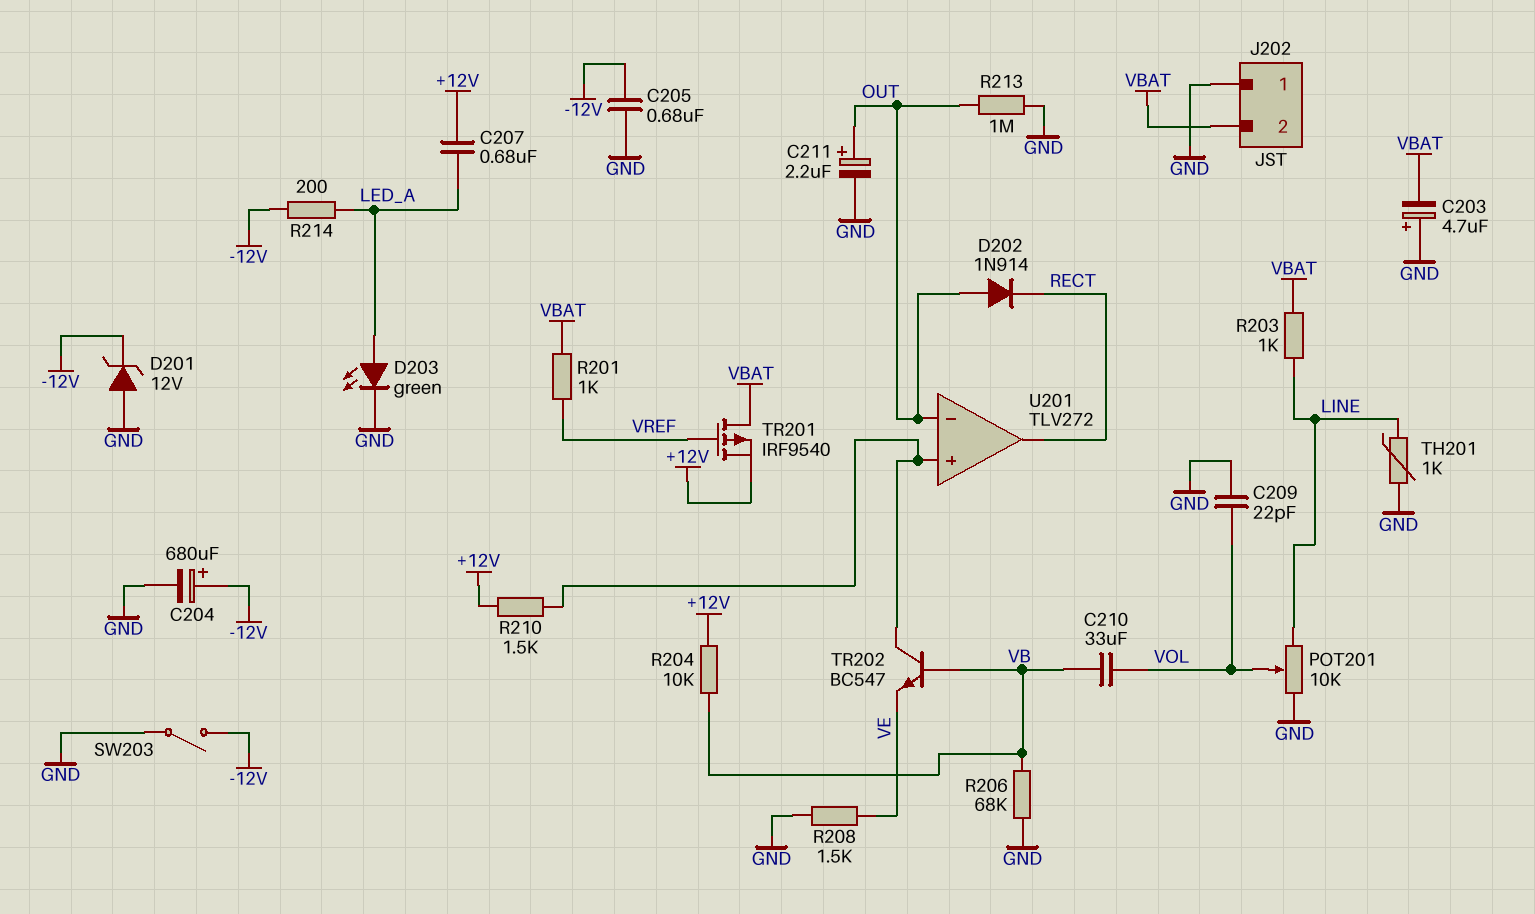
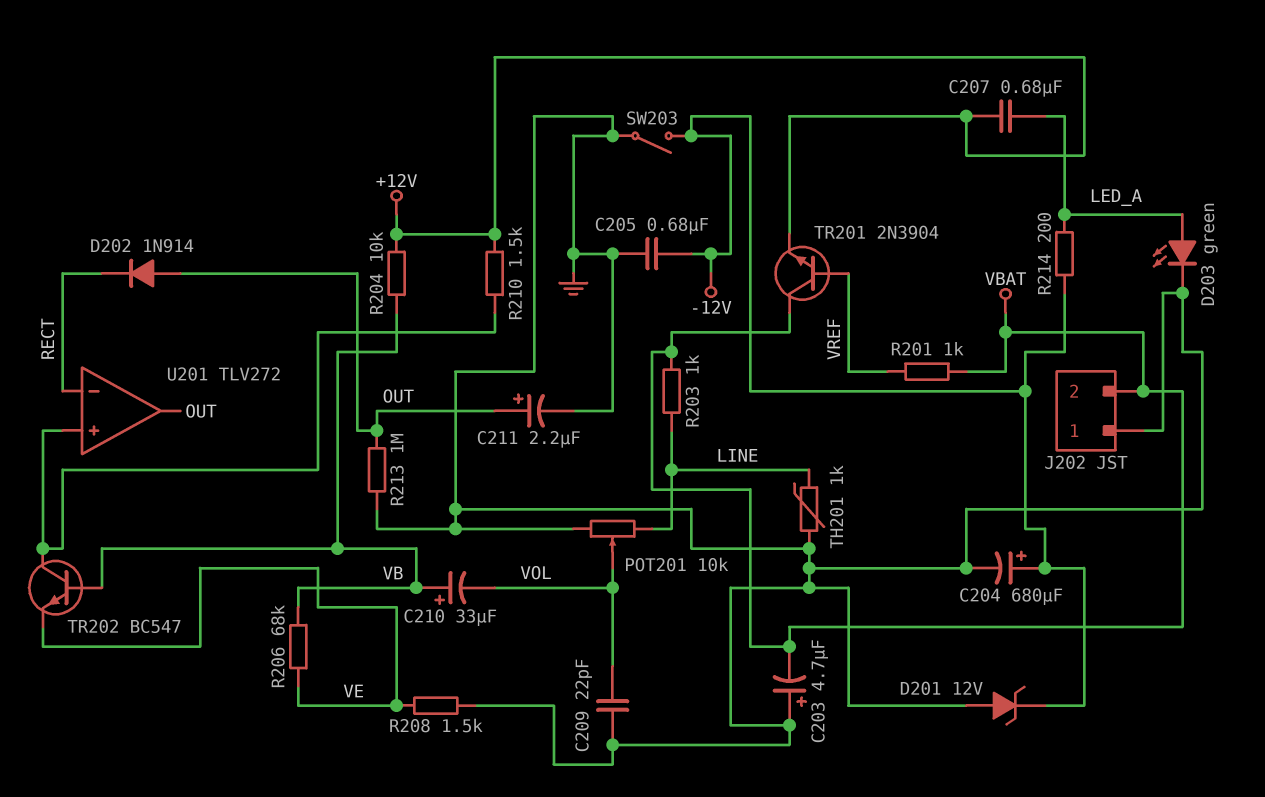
C210: 33uF (VB, VOL) -> 33uF (plus VB, minus VOL)
R206: 68k (GND, VB) -> 68k (VB, VE)
TR201: PMOS IRF9540 (G VREF, D VBAT, S +12V) -> NPN 2N3904 (B VREF, C VBAT, E +12V)
U201 pin in-: OUT -> RECT
U201 pin out: RECT -> OUT

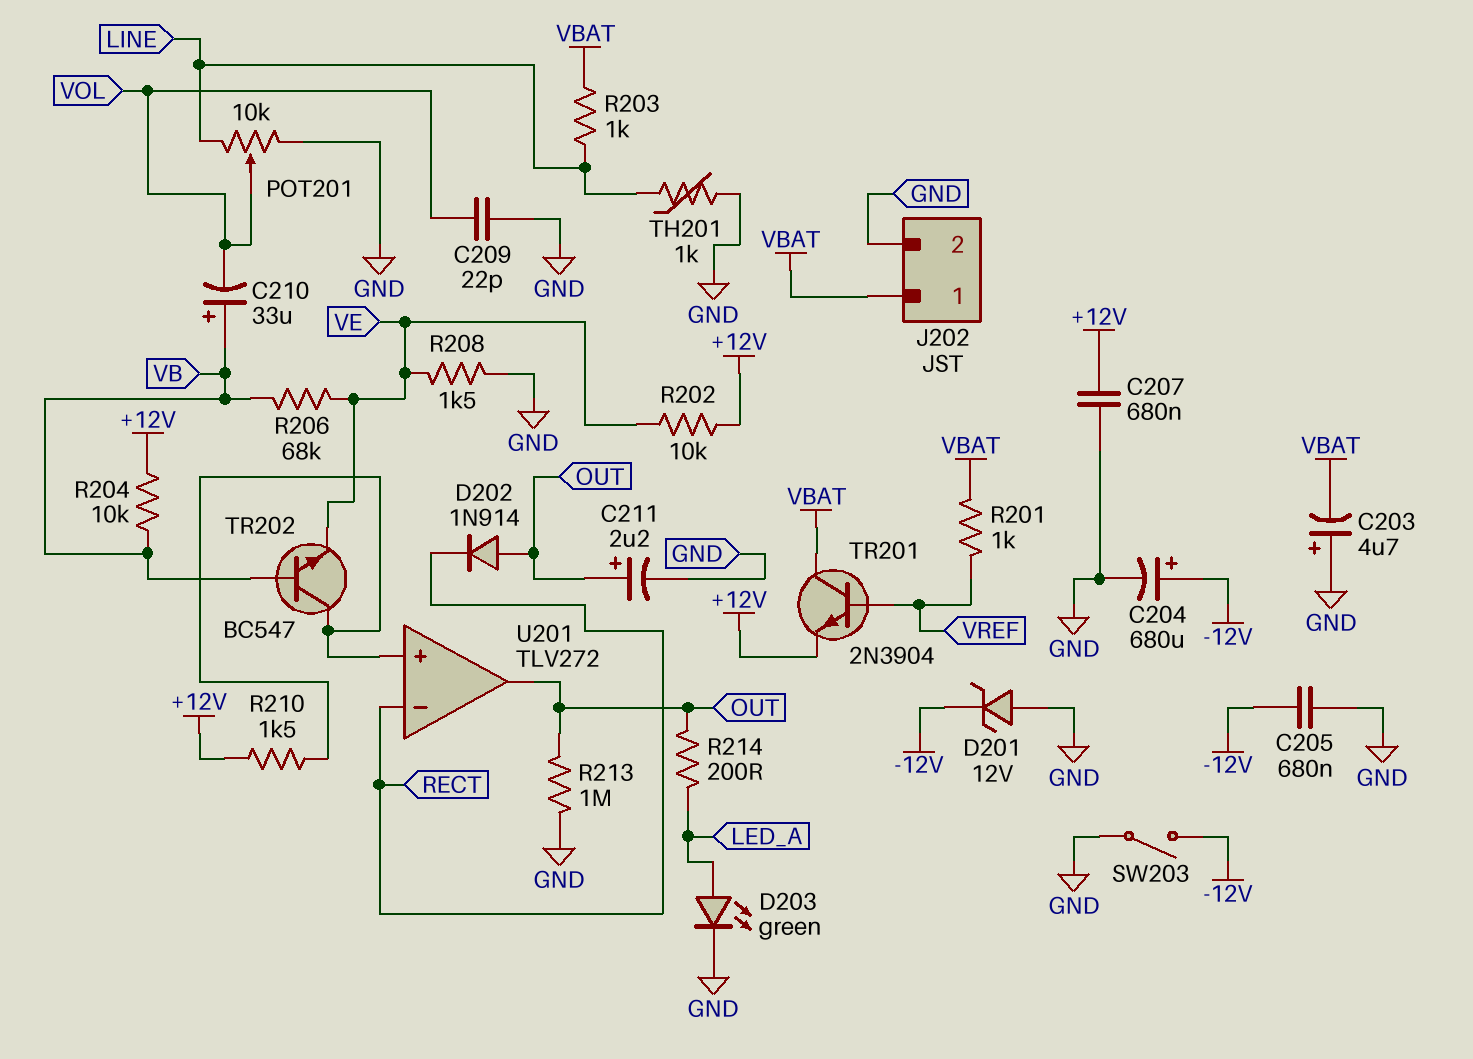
C207: 680nF (+12V, LED_A) -> 680nF (+12V, GND)
J202 pin 1: GND -> VBAT
J202 pin 2: VBAT -> GND
R202: none -> 10k (+12V, VE)
R214: 200 (-12V, LED_A) -> 200 (LED_A, OUT)

